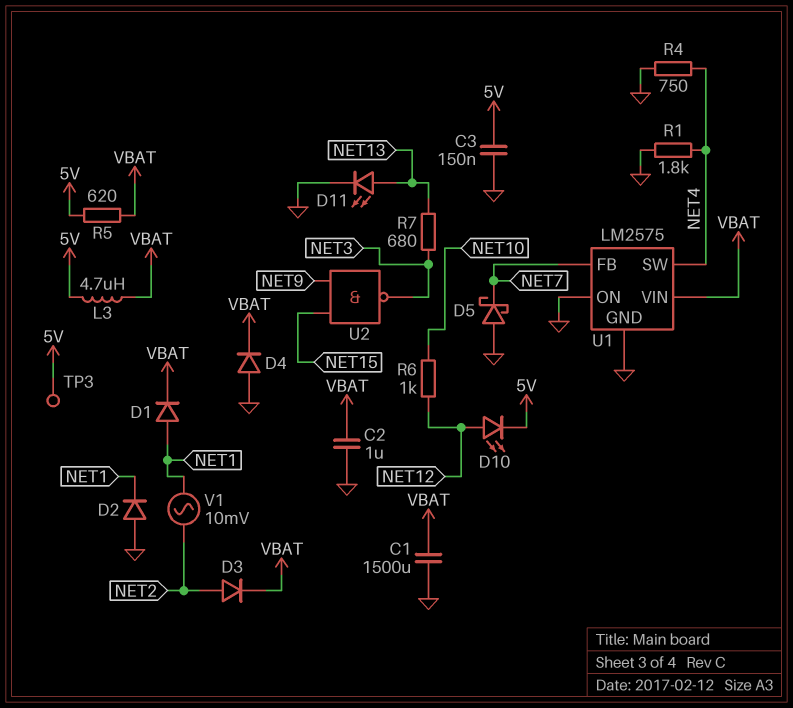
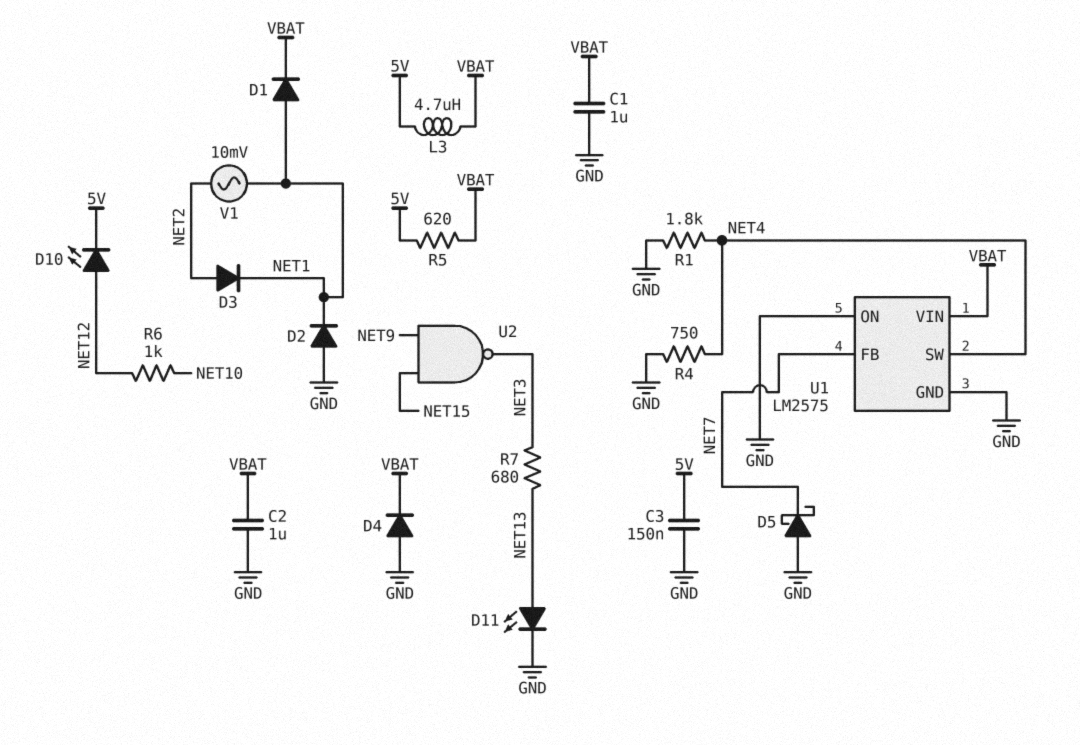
C1: 1500uF (GND, VBAT) -> 1uF (GND, VBAT)
D3: diode (A NET2, K VBAT) -> diode (A NET2, K NET1)
TP3: test point (5V) -> none

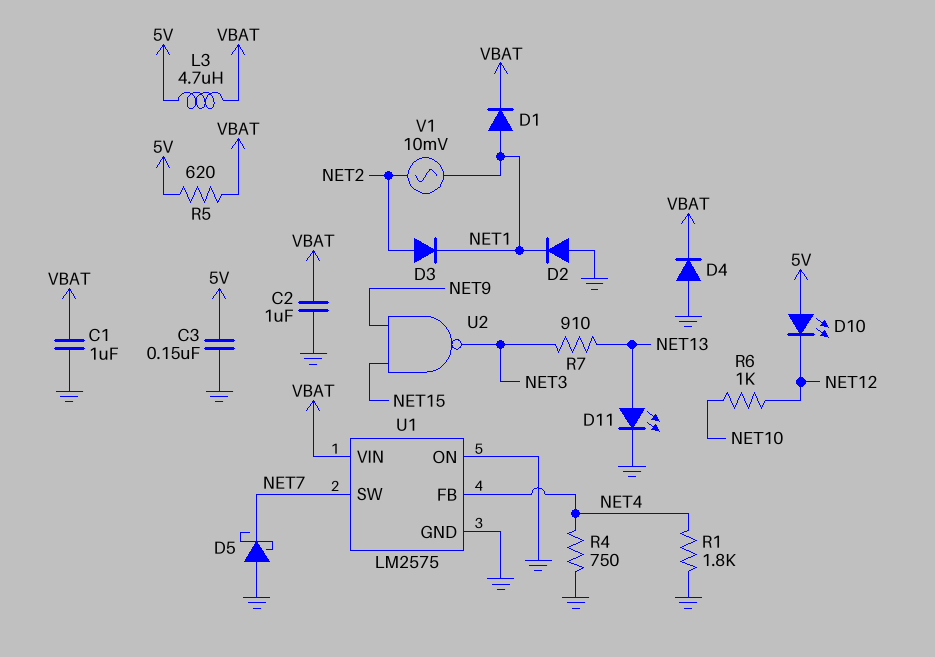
D10: LED (A NET12, K 5V) -> LED (A 5V, K NET12)
R7: 680 (NET3, NET13) -> 910 (NET3, NET13)
U1 pin FB: NET7 -> NET4
U1 pin SW: NET4 -> NET7

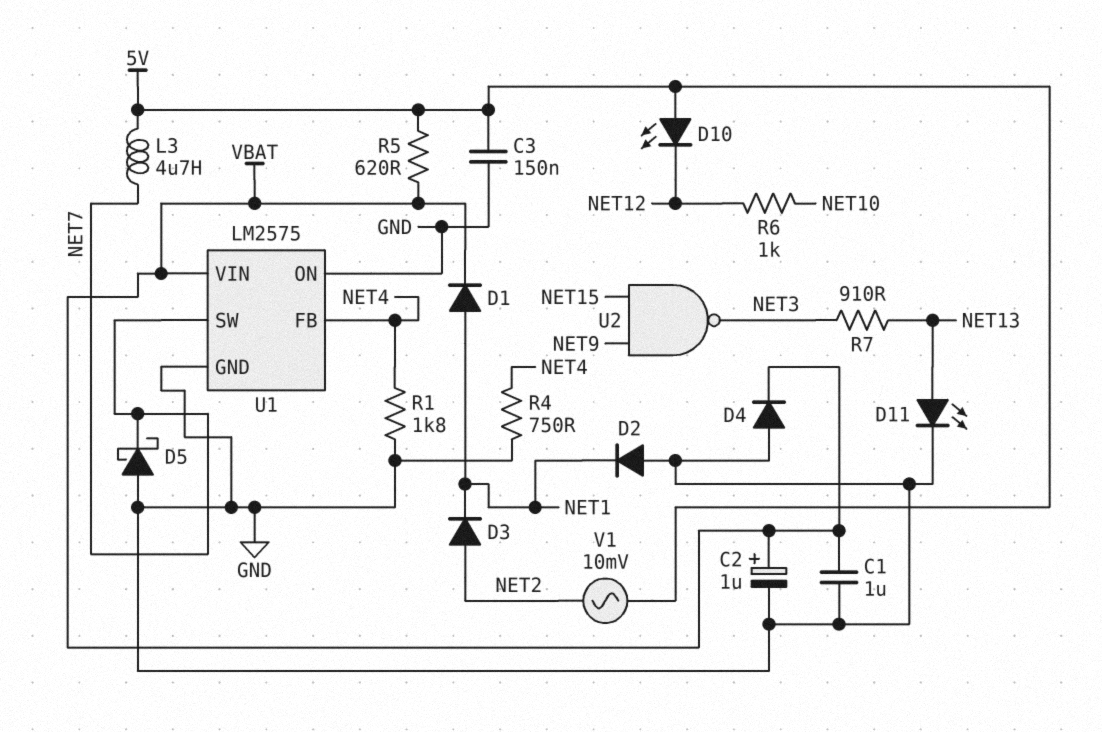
C2: 1uF (GND, VBAT) -> 1uF (plus VBAT, minus GND)
L3: 4.7uH (5V, VBAT) -> 4.7uH (5V, NET7)
V1: AC 10mV (NET1, NET2) -> AC 10mV (5V, NET2)

